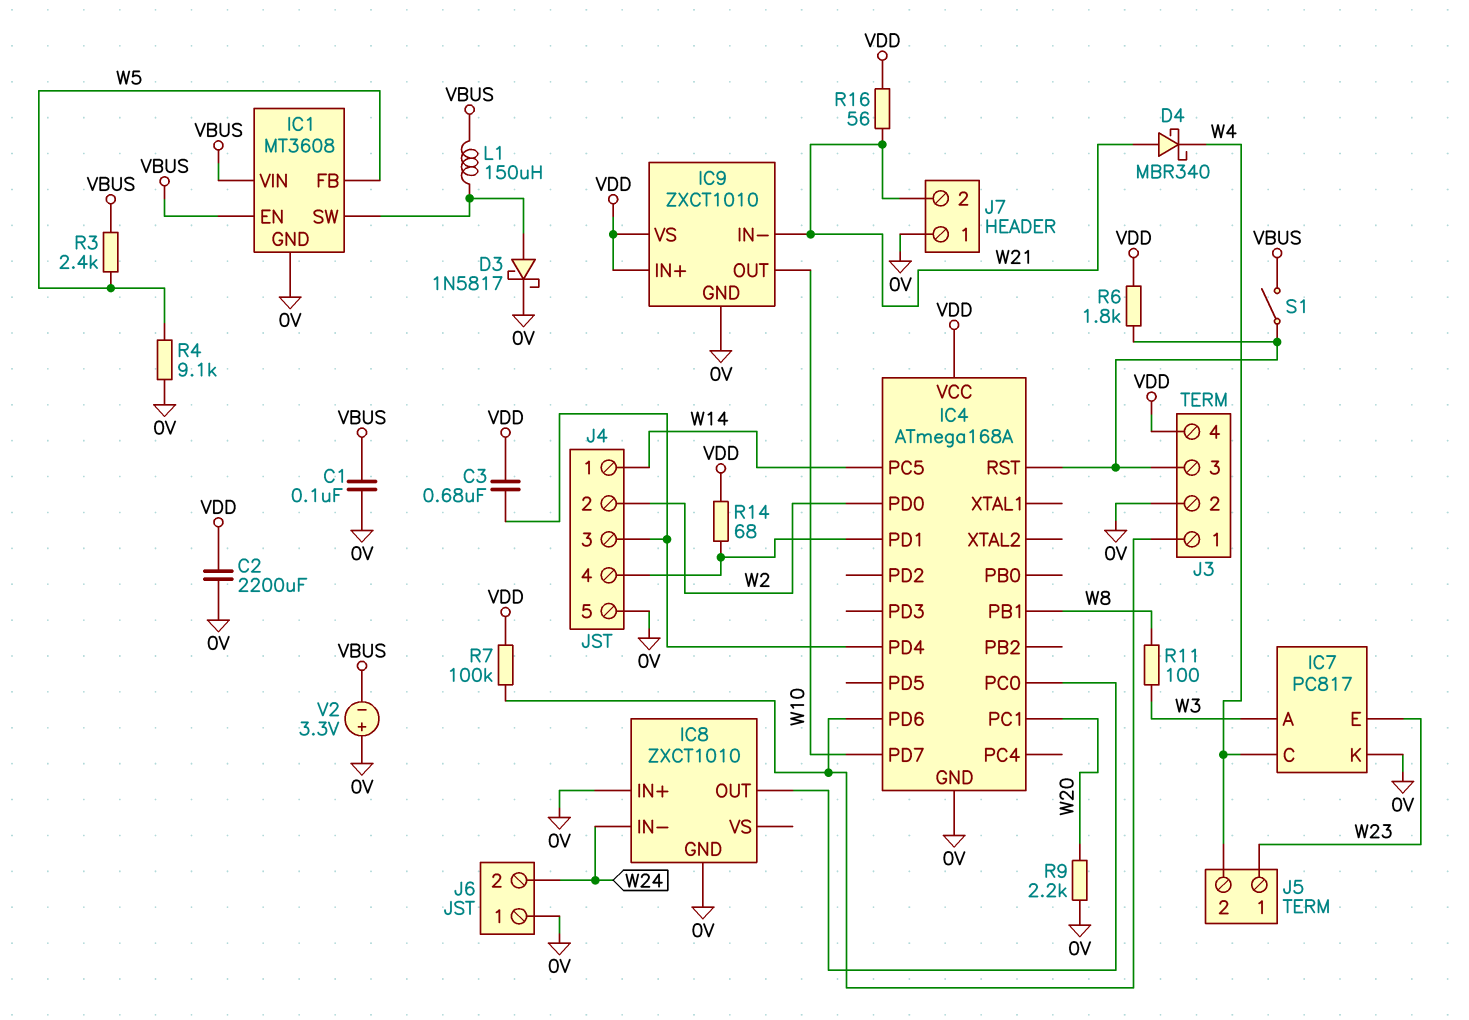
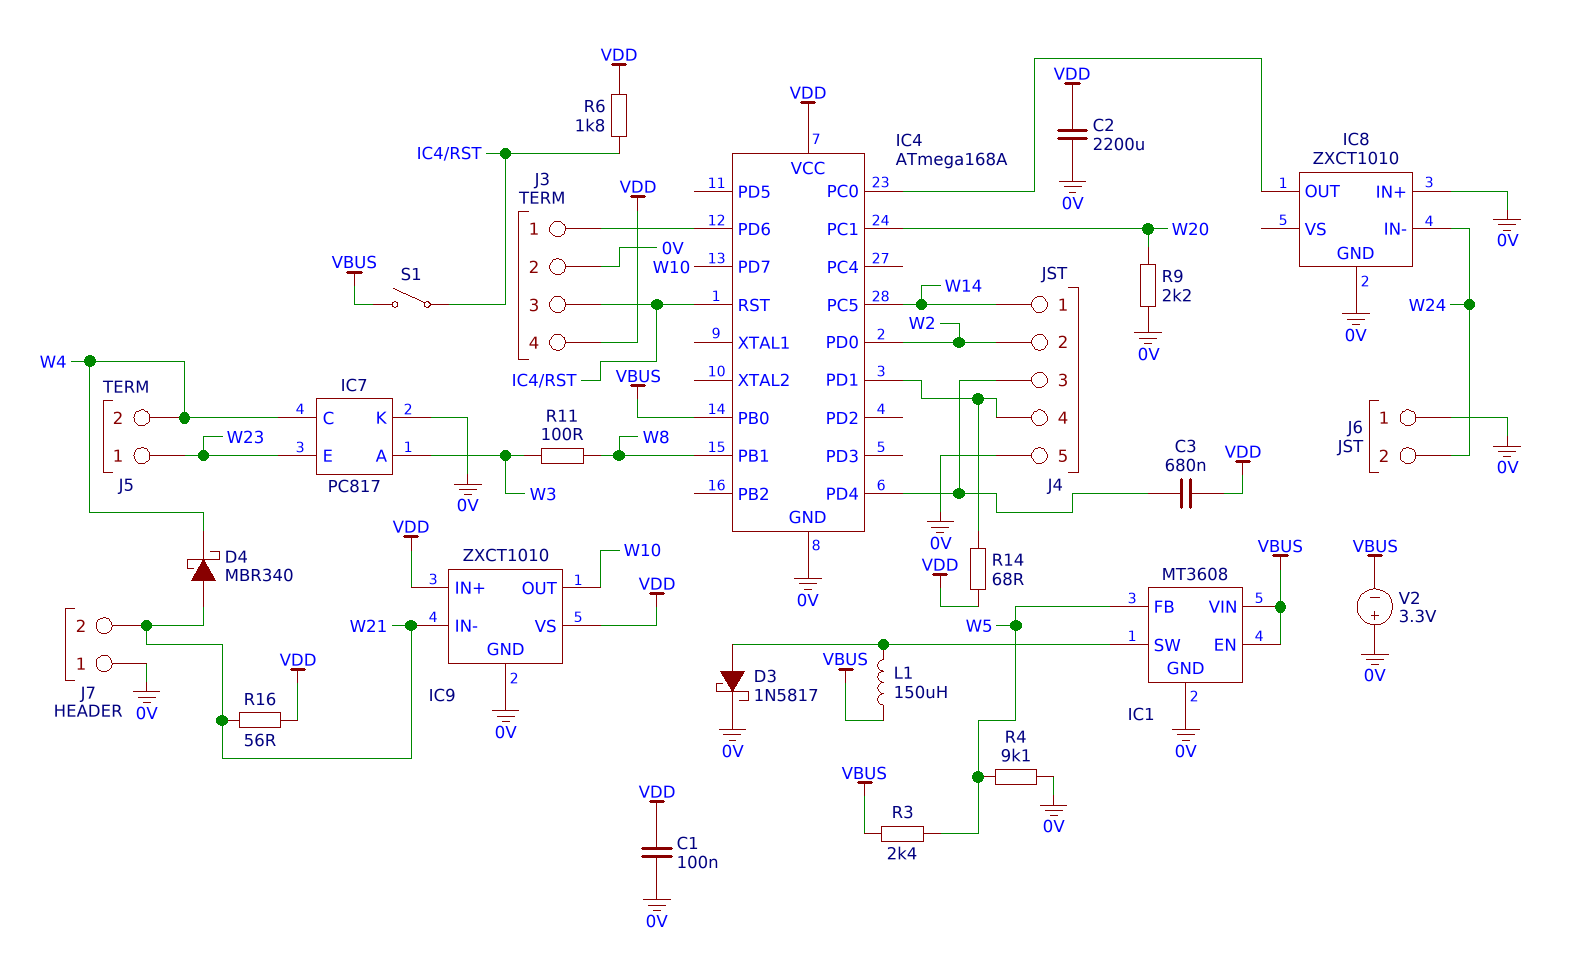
C1: 100nF (0V, VBUS) -> 100nF (0V, VDD)
IC4 pin PB0: none -> VBUS
R7: 100k (IC4/PD6, VDD) -> none

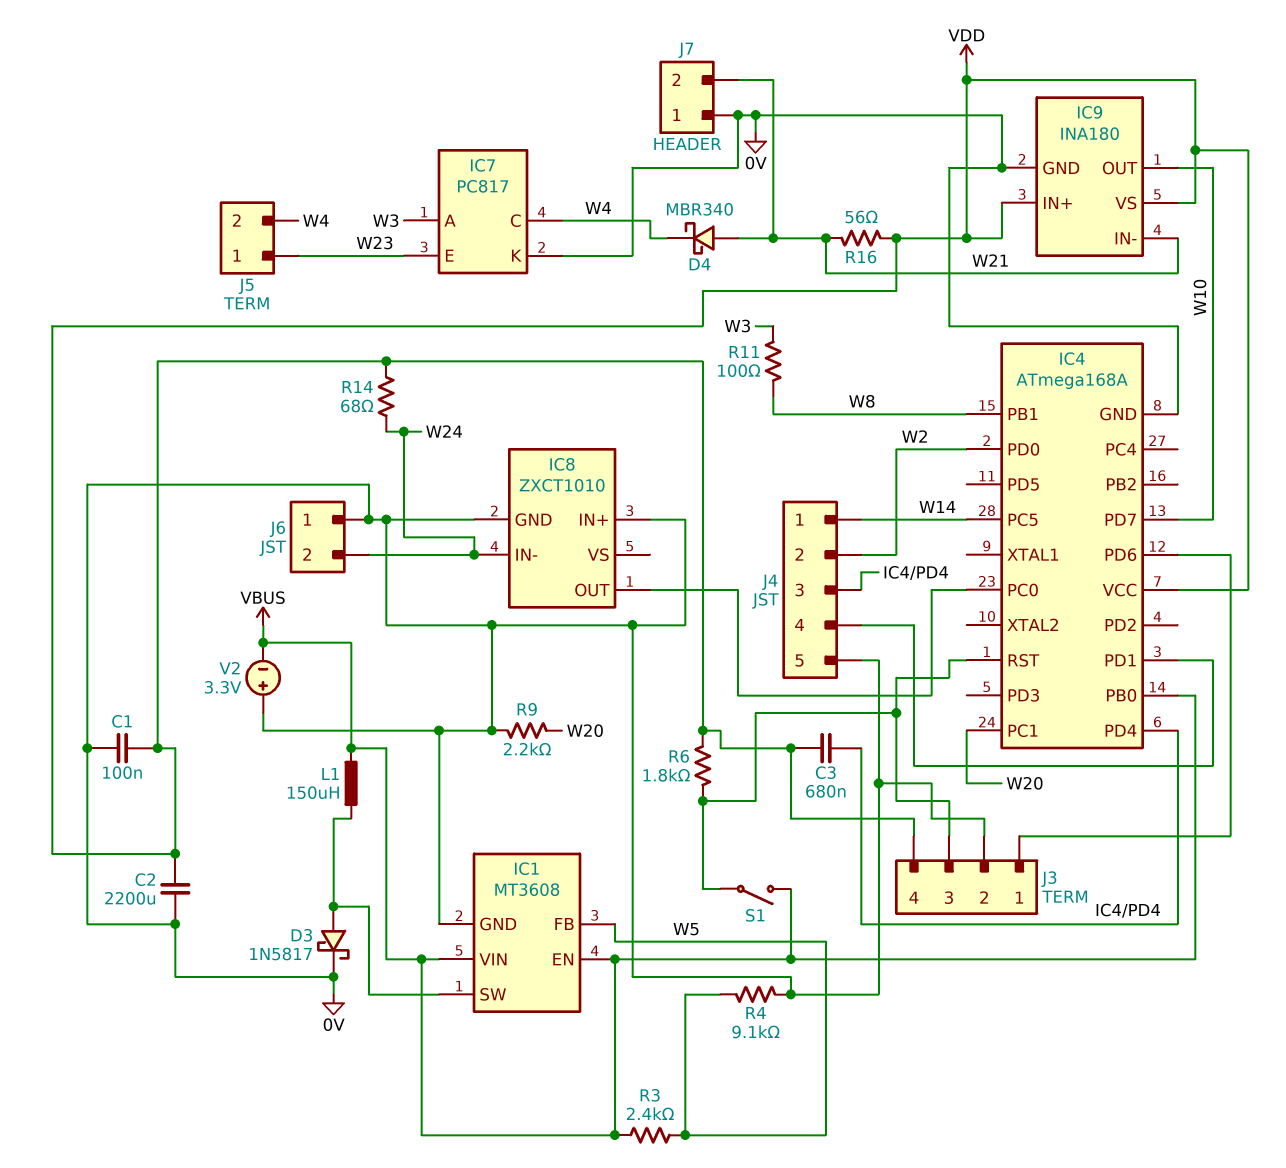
IC9: ZXCT1010 -> INA180
R14: 68 (IC4/PD1, VDD) -> 68 (VDD, W24)

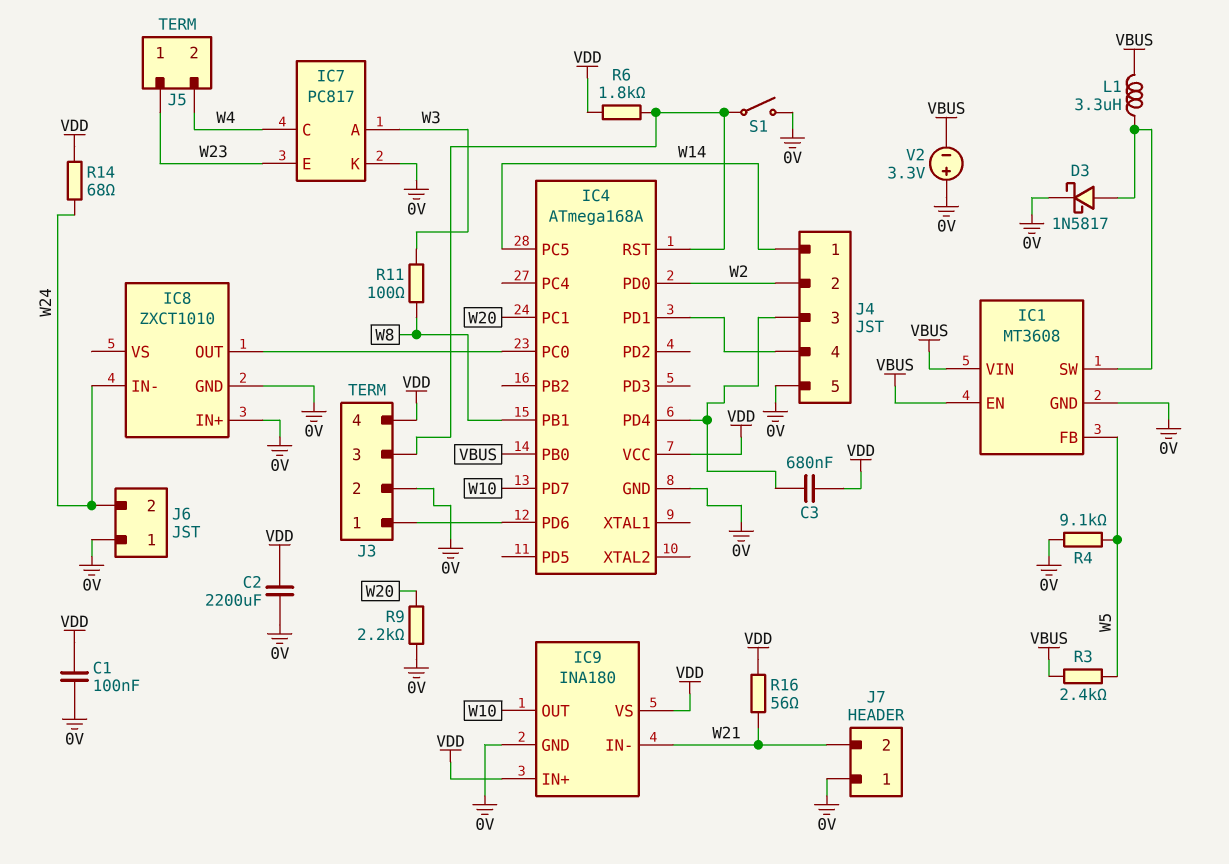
D4: schottky MBR340 (A W21, K W4) -> none
L1: 150uH (IC1/SW, VBUS) -> 3.3uH (IC1/SW, VBUS)
S1: switch (IC4/RST, VBUS) -> switch (0V, IC4/RST)

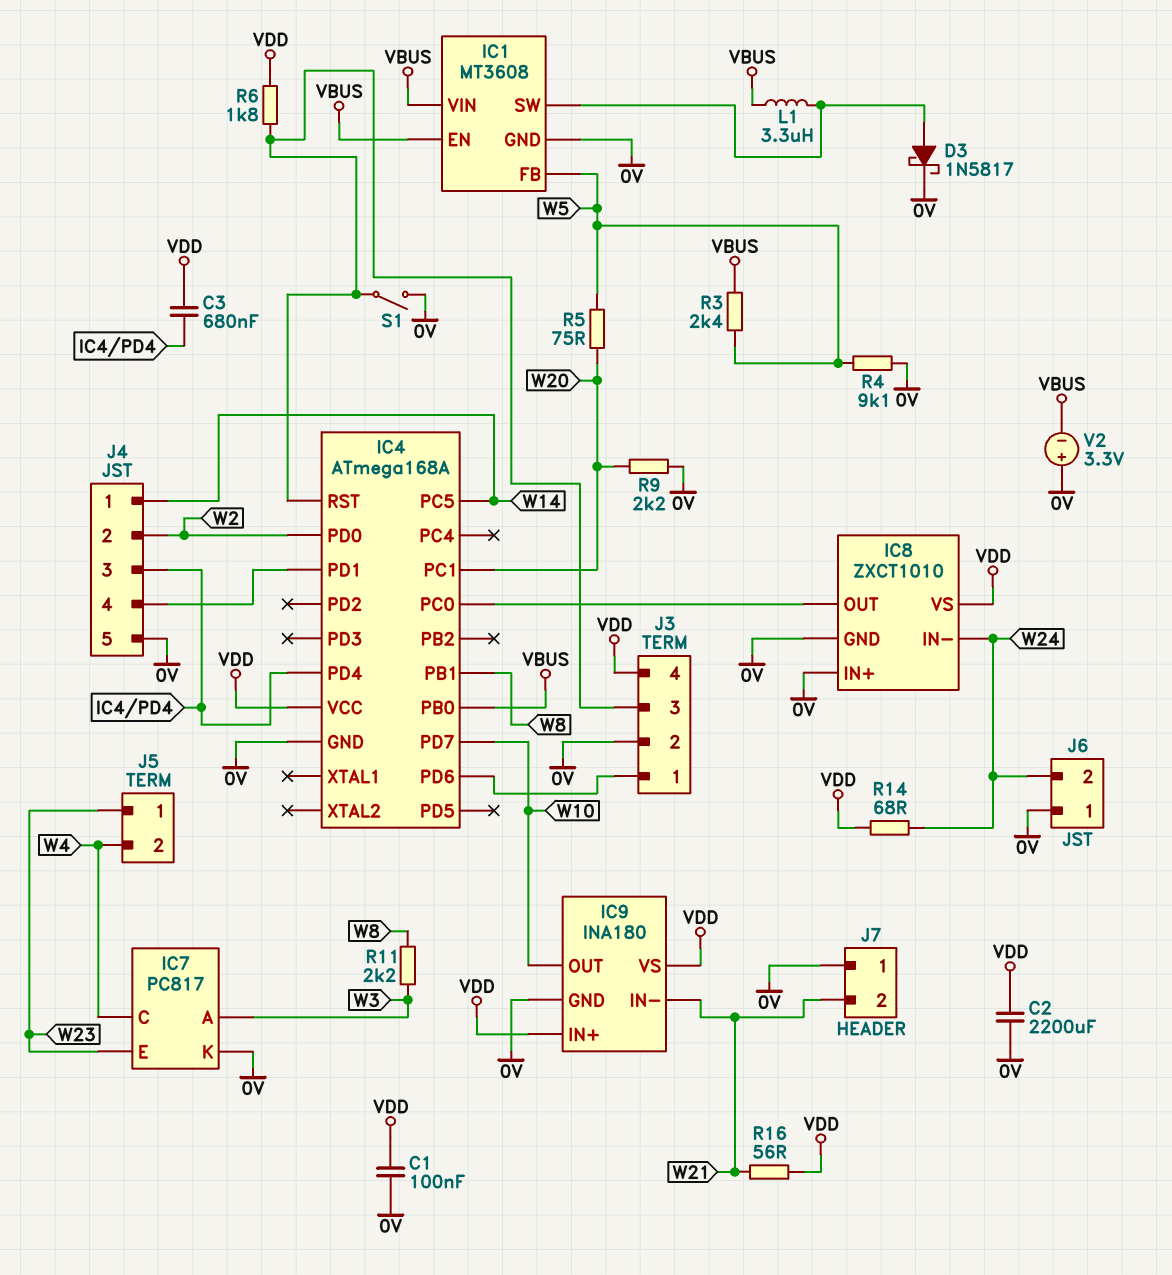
IC8 pin VS: none -> VDD
R5: none -> 75 (W5, W20)
R11: 100 (W3, W8) -> 2.2k (W3, W8)

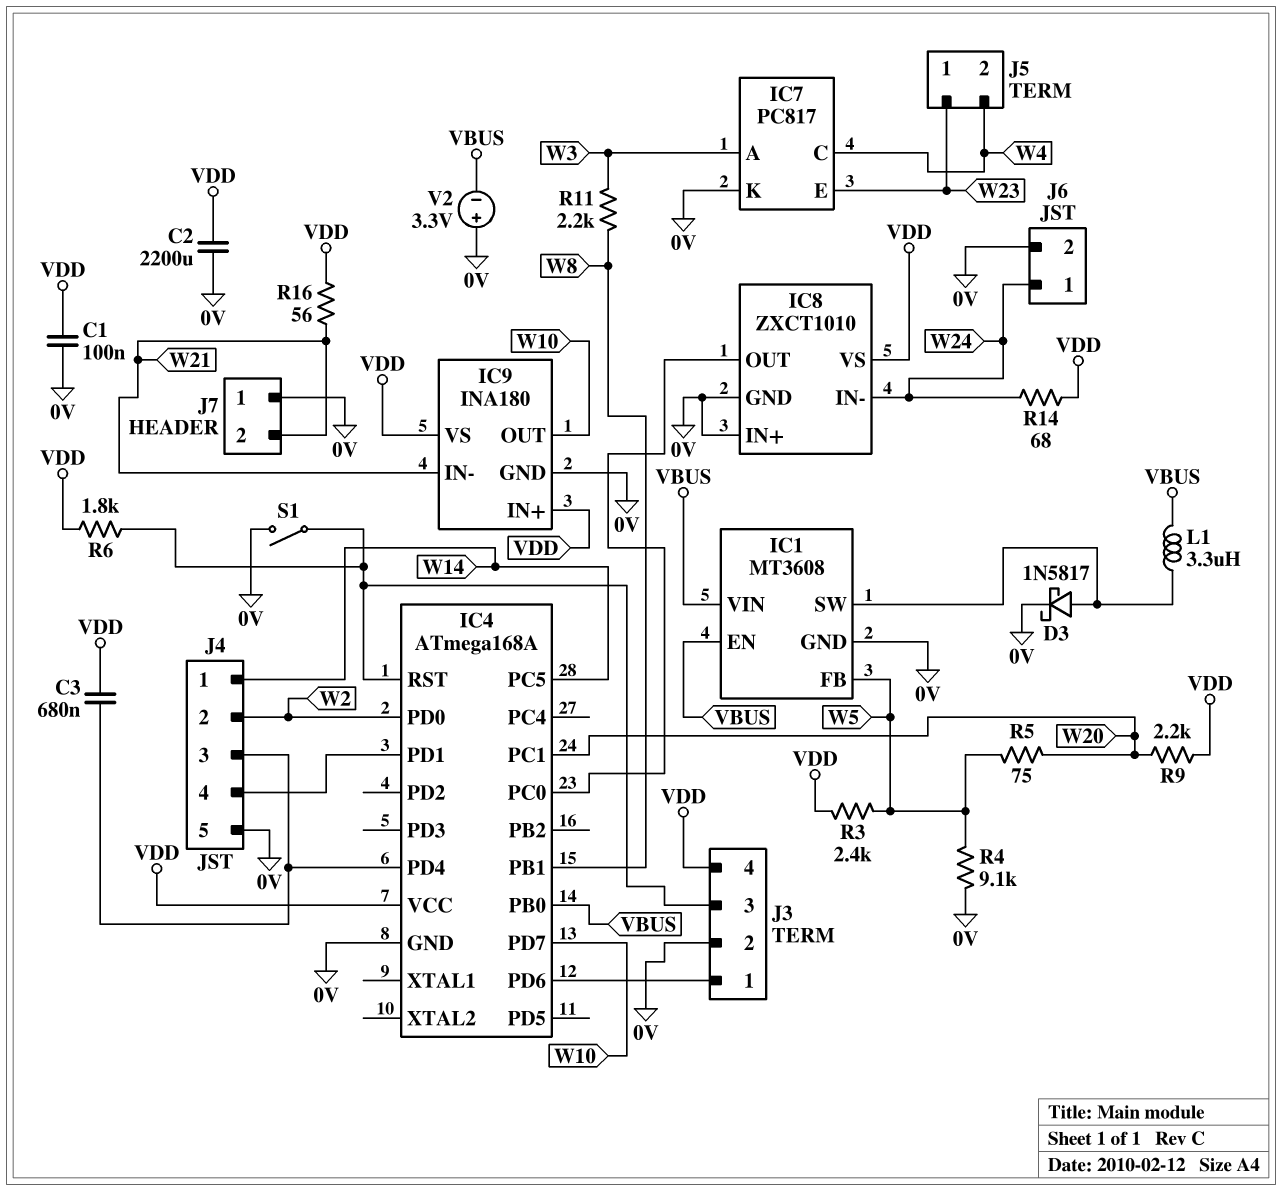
J6 pin 1: 0V -> W24
J6 pin 2: W24 -> 0V
R3: 2.4k (VBUS, W5) -> 2.4k (VDD, W5)
R9: 2.2k (0V, W20) -> 2.2k (VDD, W20)

